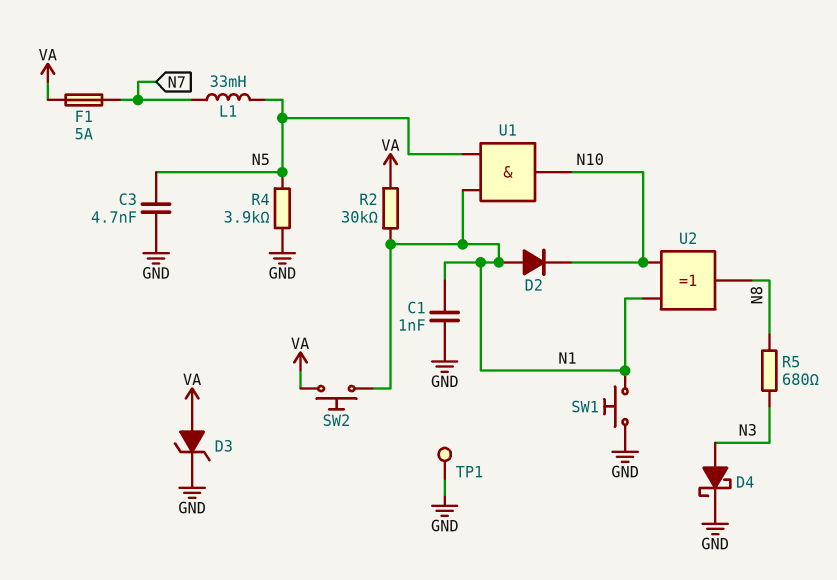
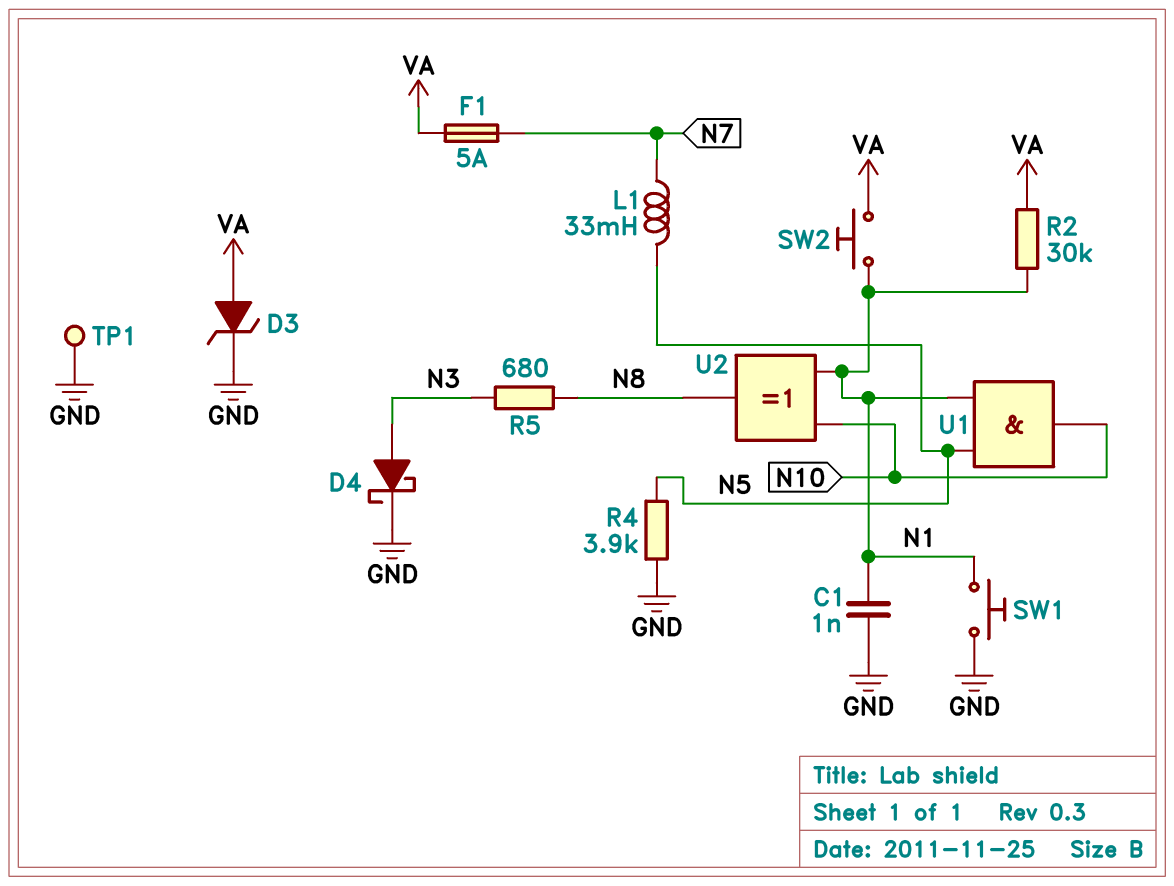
C3: 4.7nF (GND, N5) -> none
D2: diode (A N1, K N10) -> none

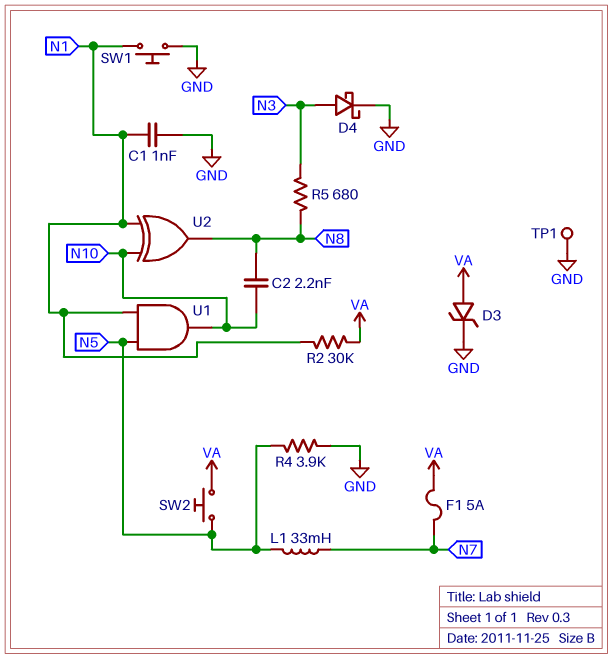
C2: none -> 2.2nF (N8, N10)
SW2: button (N1, VA) -> button (N5, VA)

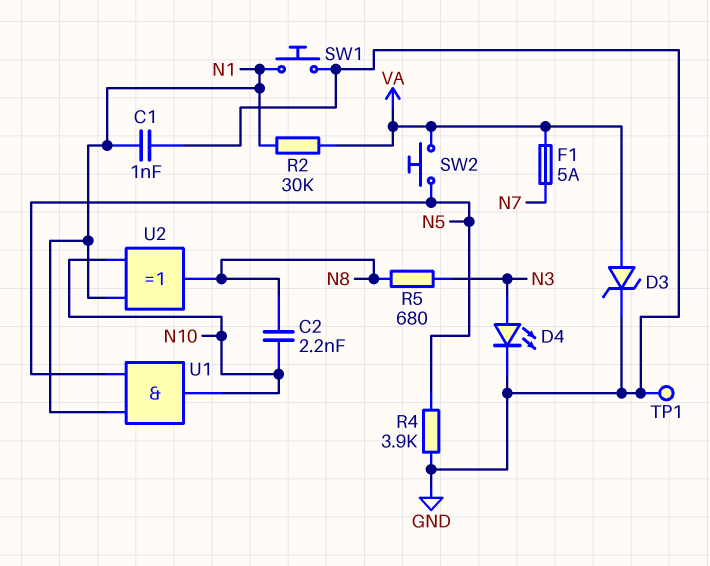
D4: schottky (A N3, K GND) -> LED (A N3, K GND)
L1: 33mH (N5, N7) -> none

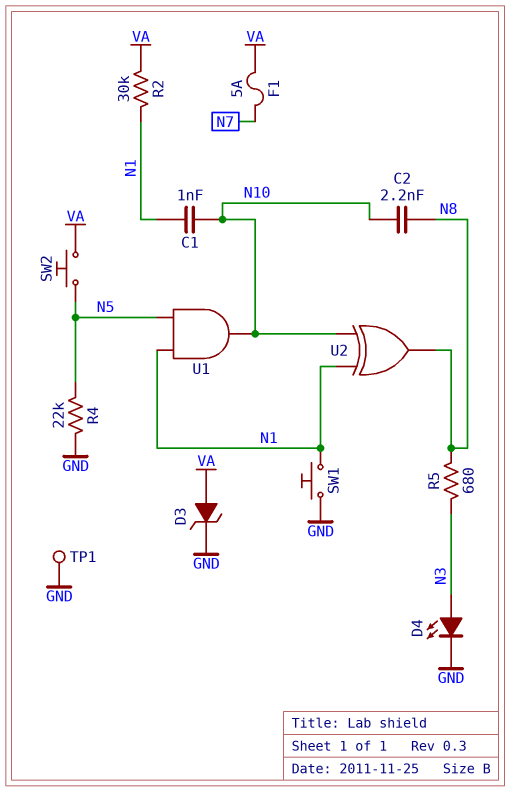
C1: 1nF (GND, N1) -> 1nF (N1, N10)
R4: 3.9k (GND, N5) -> 22k (GND, N5)

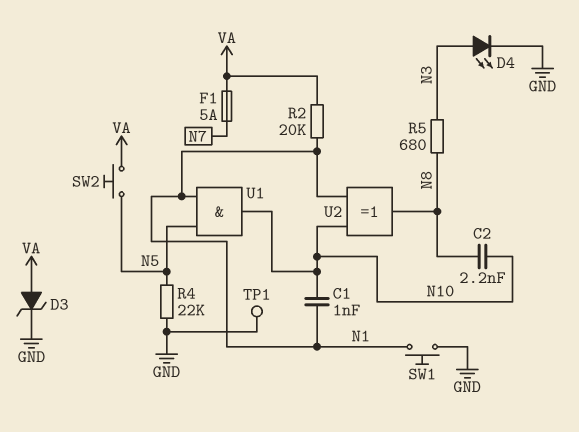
R2: 30k (N1, VA) -> 20k (N1, VA)

